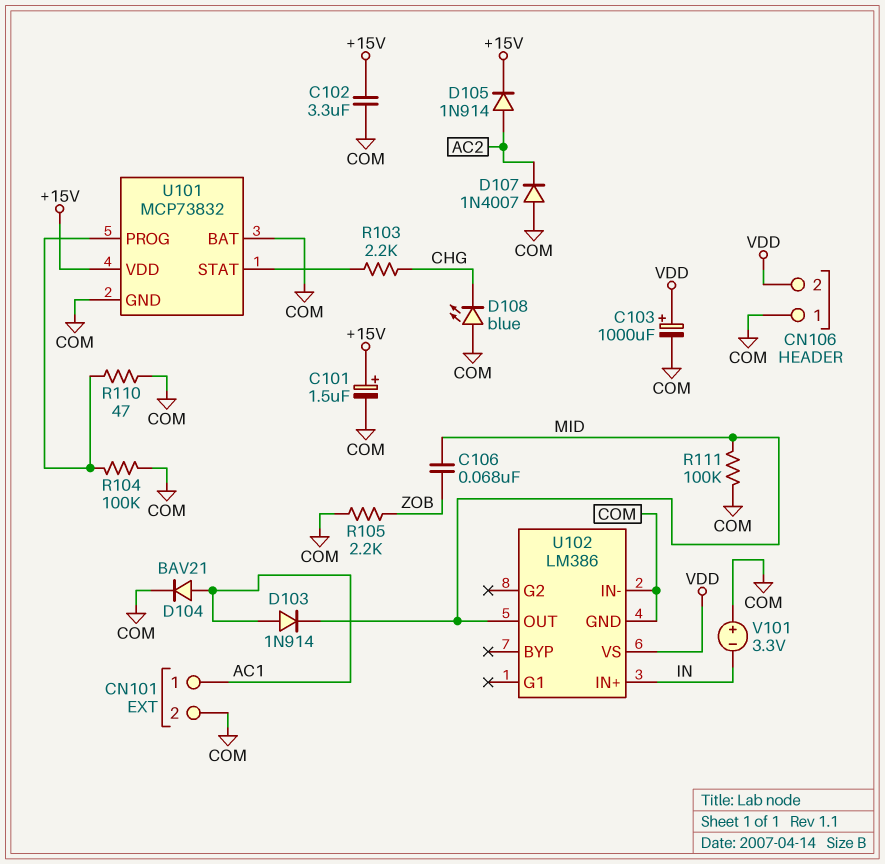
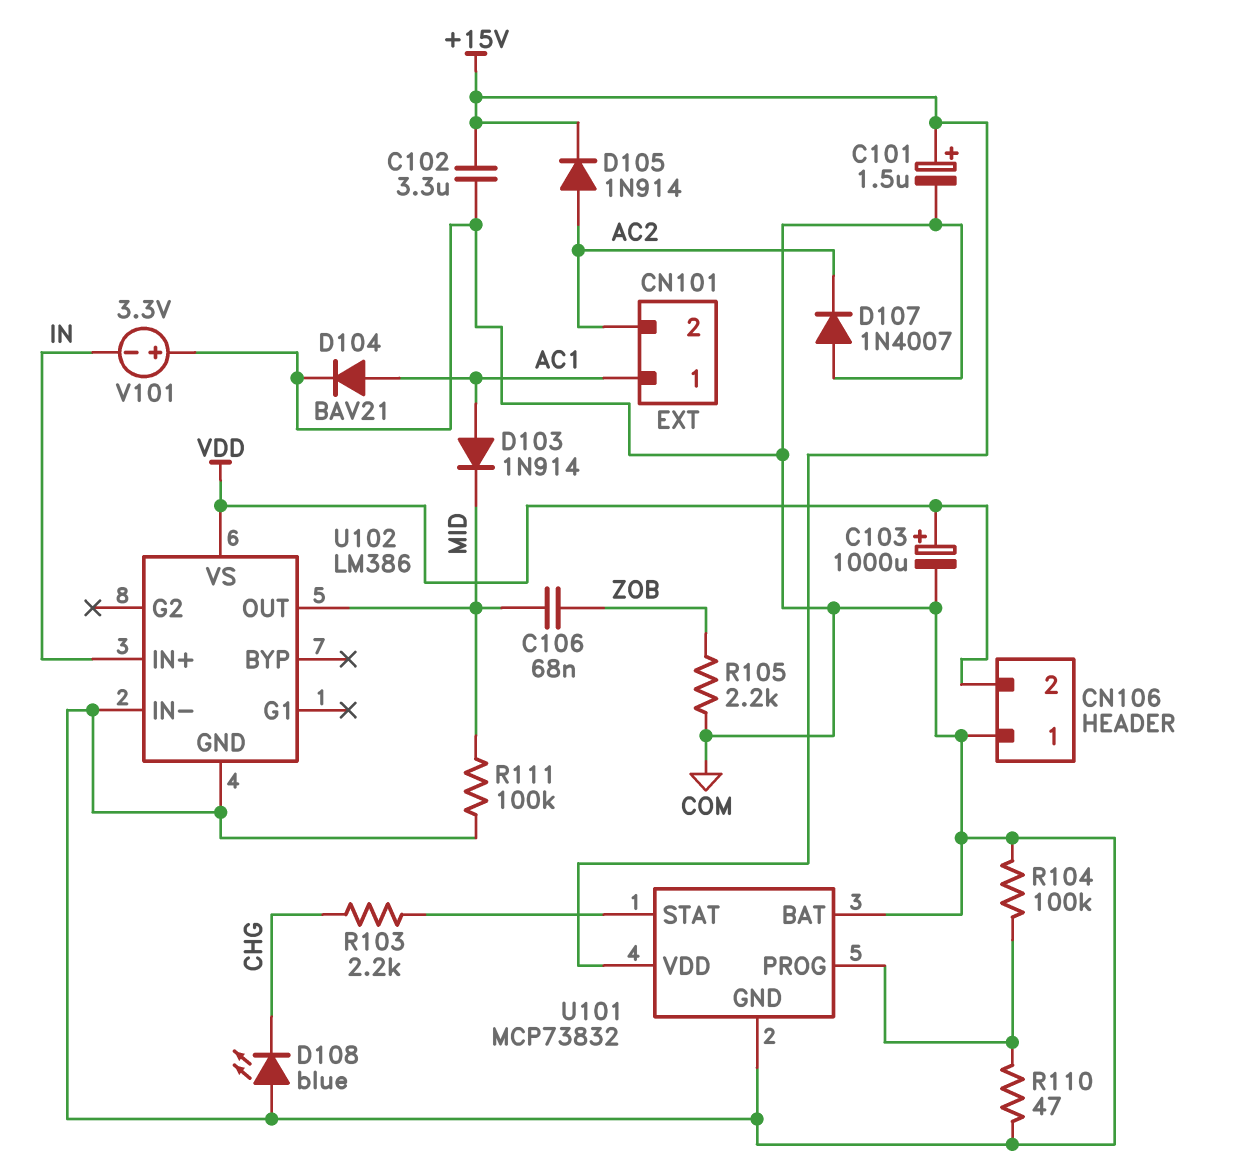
CN101 pin 2: COM -> AC2

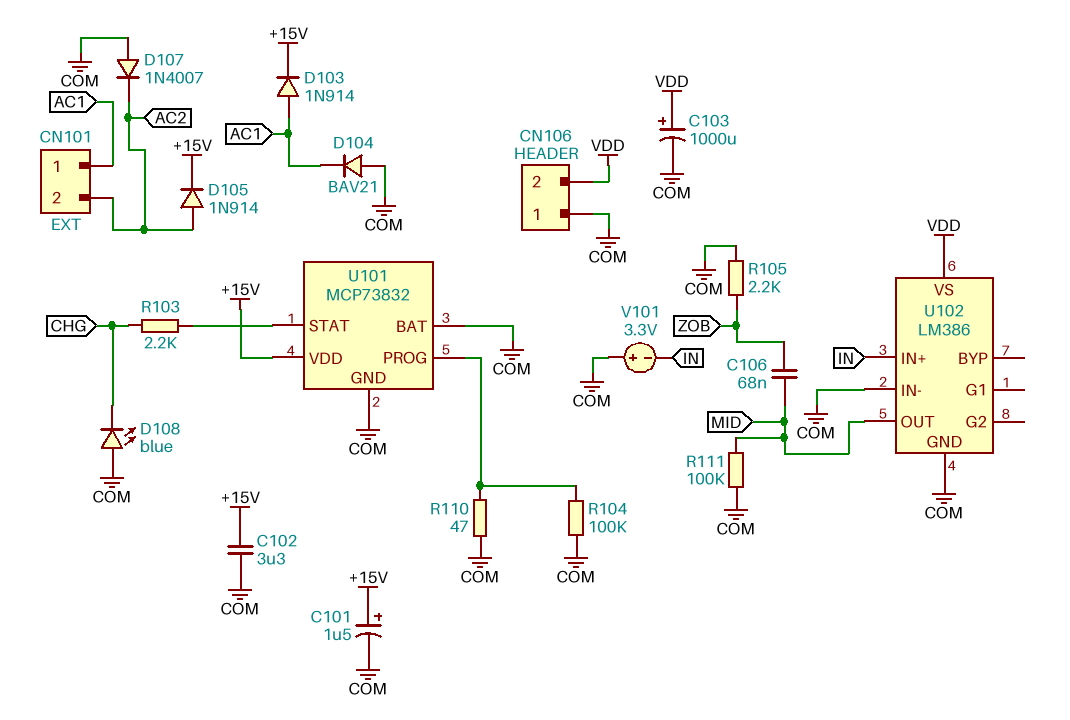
D103: diode 1N914 (A AC1, K MID) -> diode 1N914 (A AC1, K +15V)
D104: diode BAV21 (A AC1, K COM) -> diode BAV21 (A COM, K AC1)

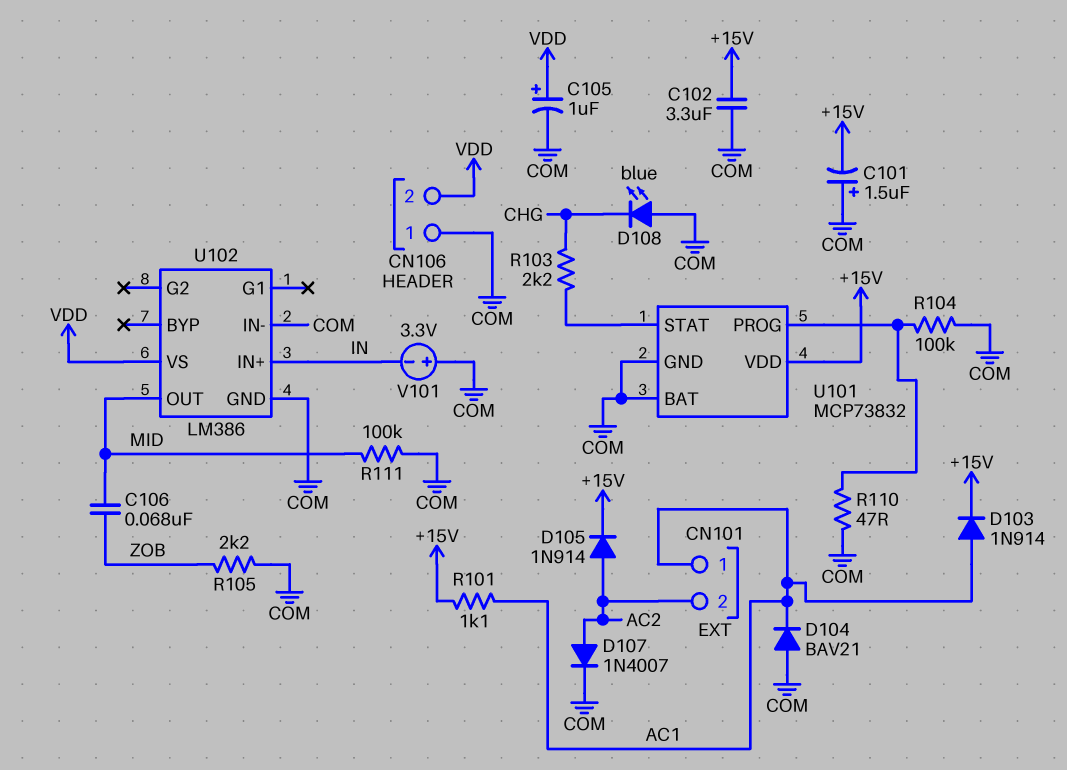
C101: 1.5uF (plus +15V, minus COM) -> 1.5uF (plus COM, minus +15V)
C103: 1000uF (plus VDD, minus COM) -> none
C105: none -> 1uF (plus VDD, minus COM)
D107: diode 1N4007 (A COM, K AC2) -> diode 1N4007 (A AC2, K COM)
R101: none -> 1.1k (+15V, AC1)

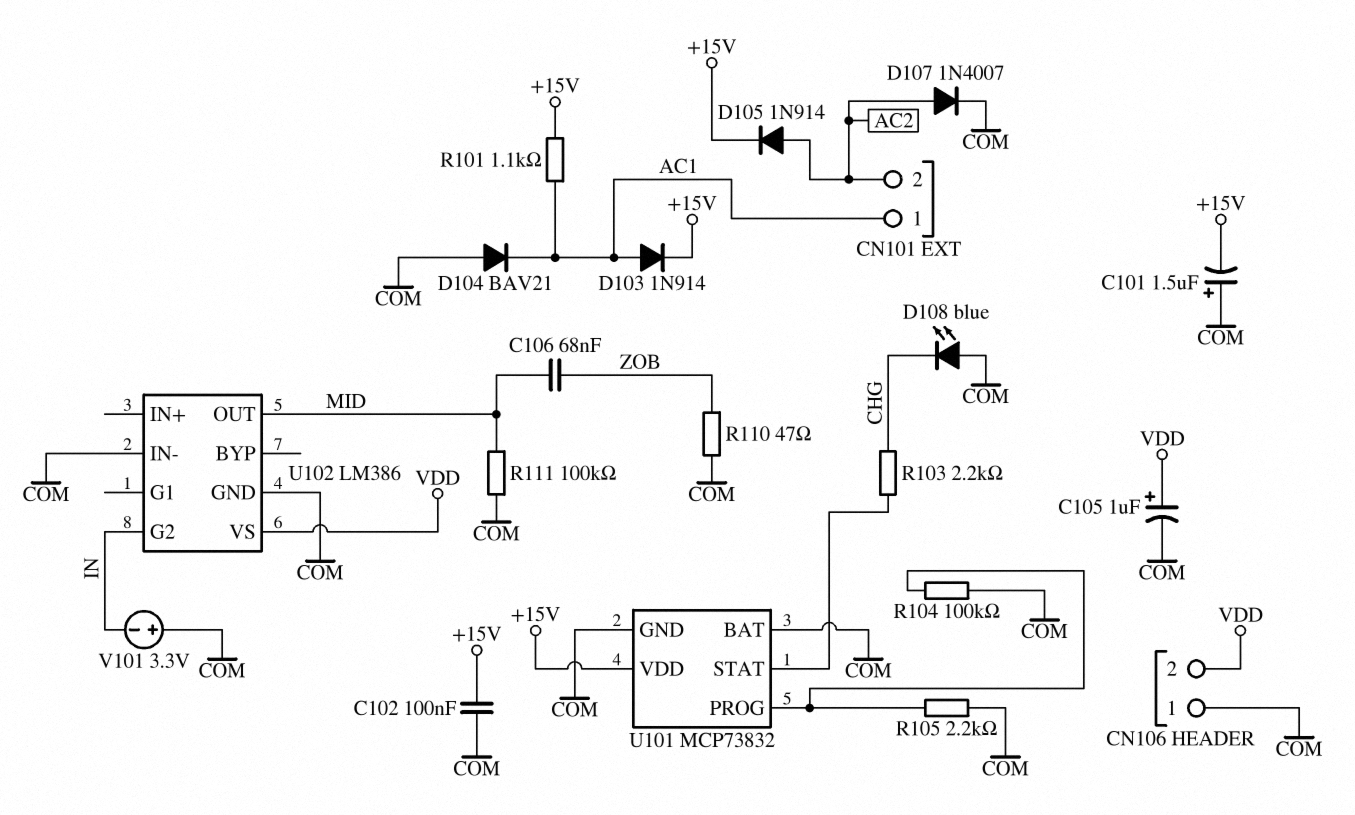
C102: 3.3uF (+15V, COM) -> 100nF (+15V, COM)
R105: 2.2k (COM, ZOB) -> 2.2k (COM, U101/PROG)
R110: 47 (COM, U101/PROG) -> 47 (COM, ZOB)
U102 pin G2: none -> IN
U102 pin IN+: IN -> none

